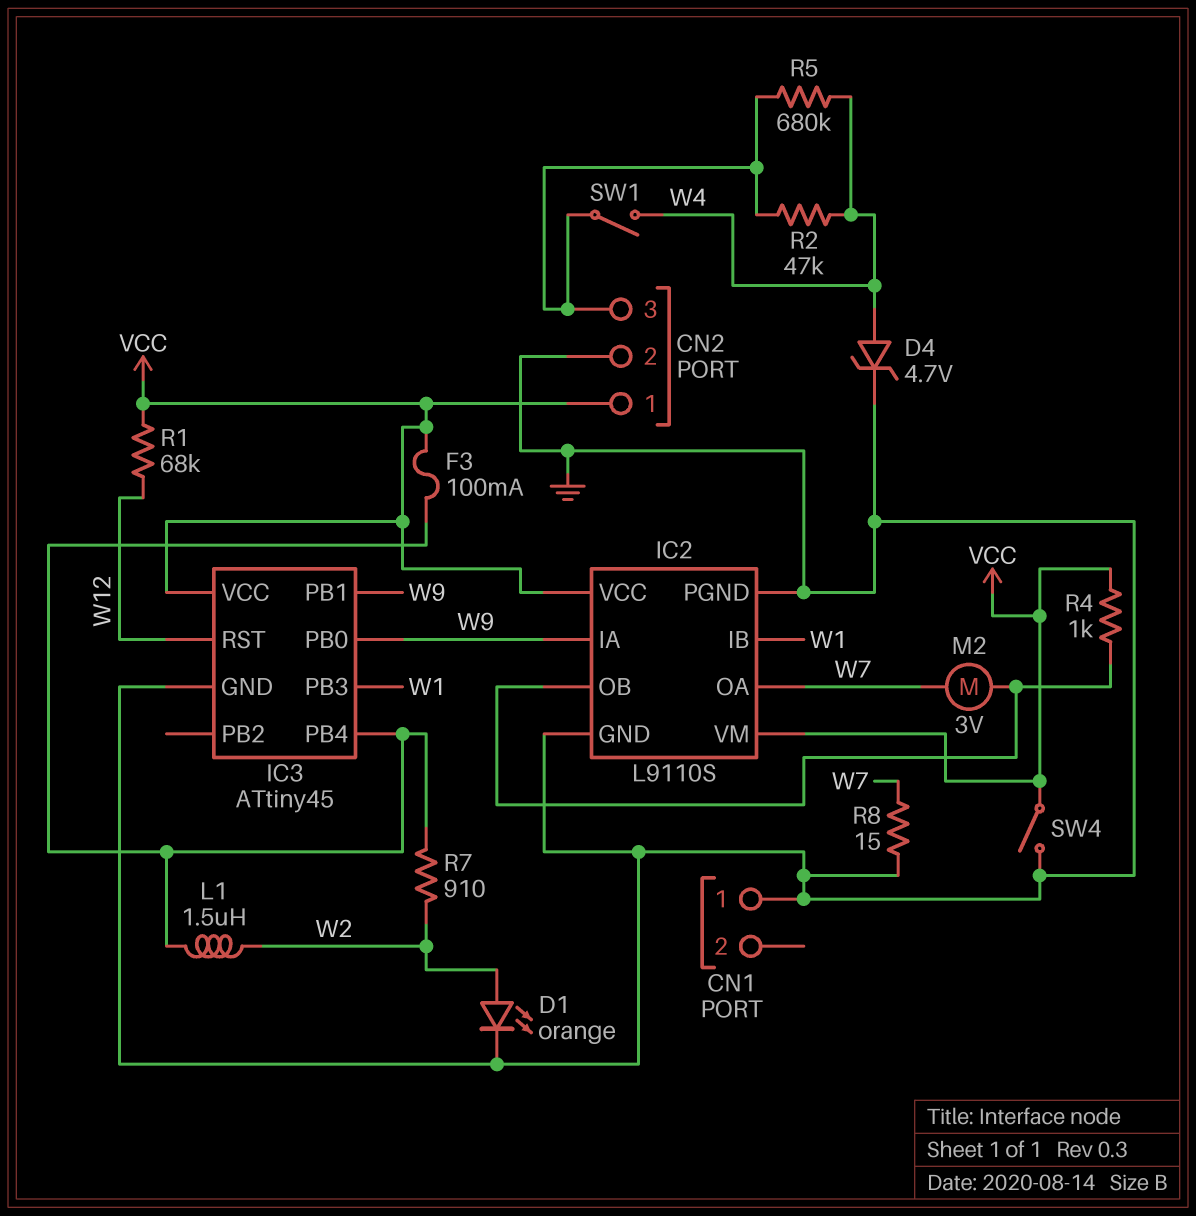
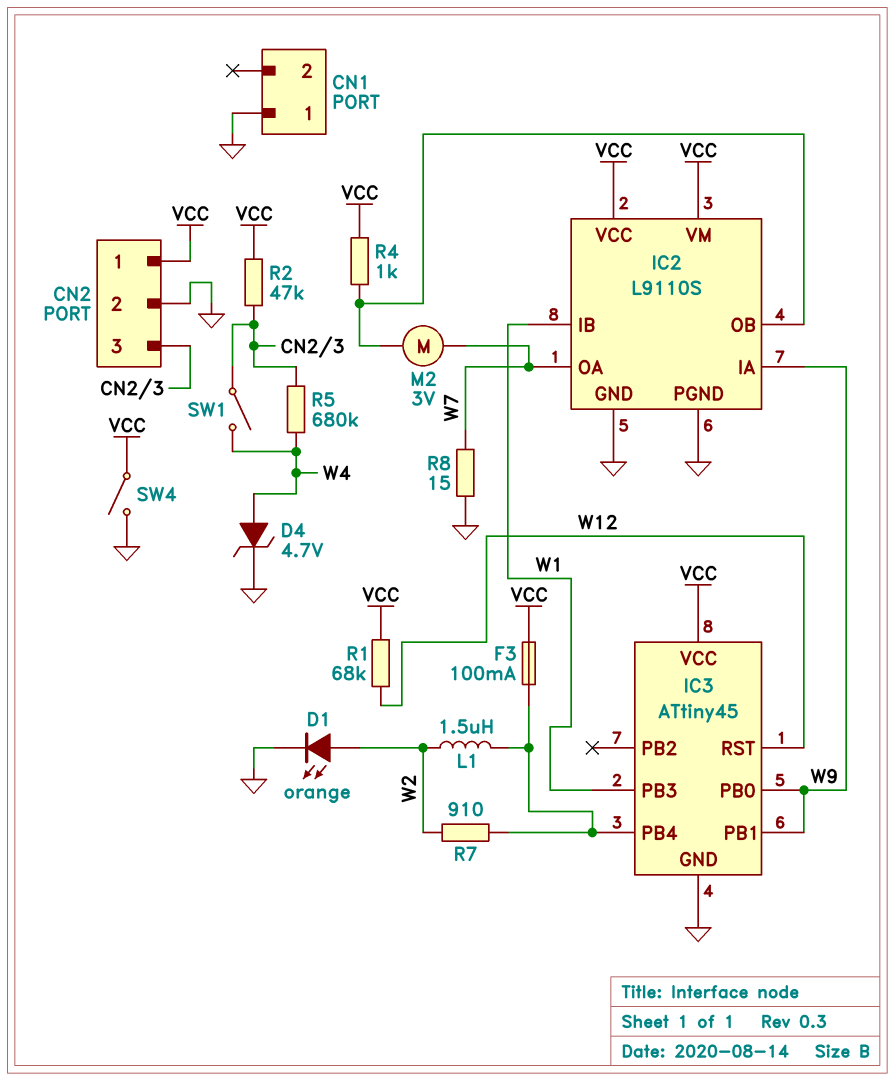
R2: 47k (CN2/3, W4) -> 47k (CN2/3, VCC)

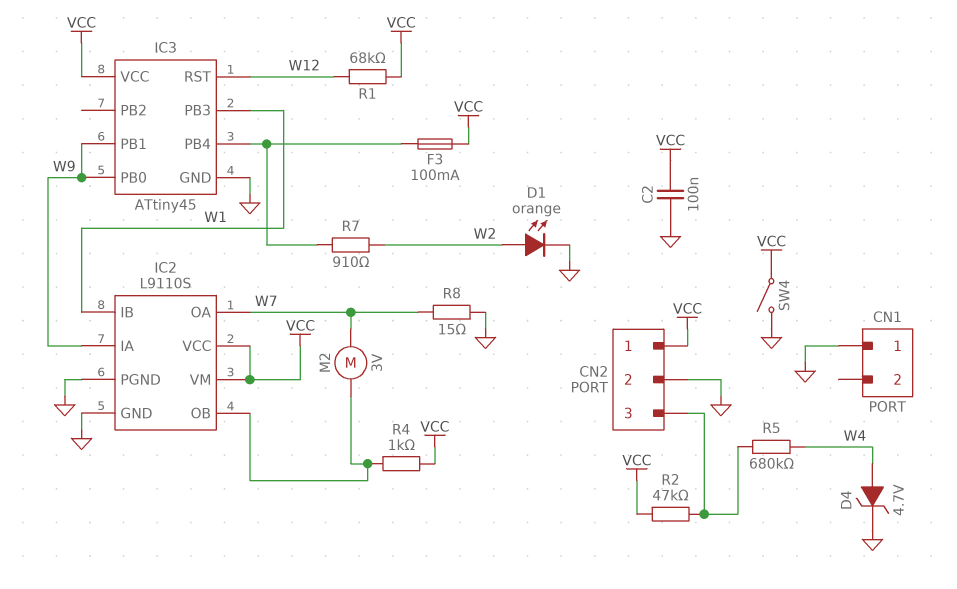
C2: none -> 100nF (GND, VCC)
L1: 1.5uH (IC3/PB4, W2) -> none
SW1: switch (CN2/3, W4) -> none

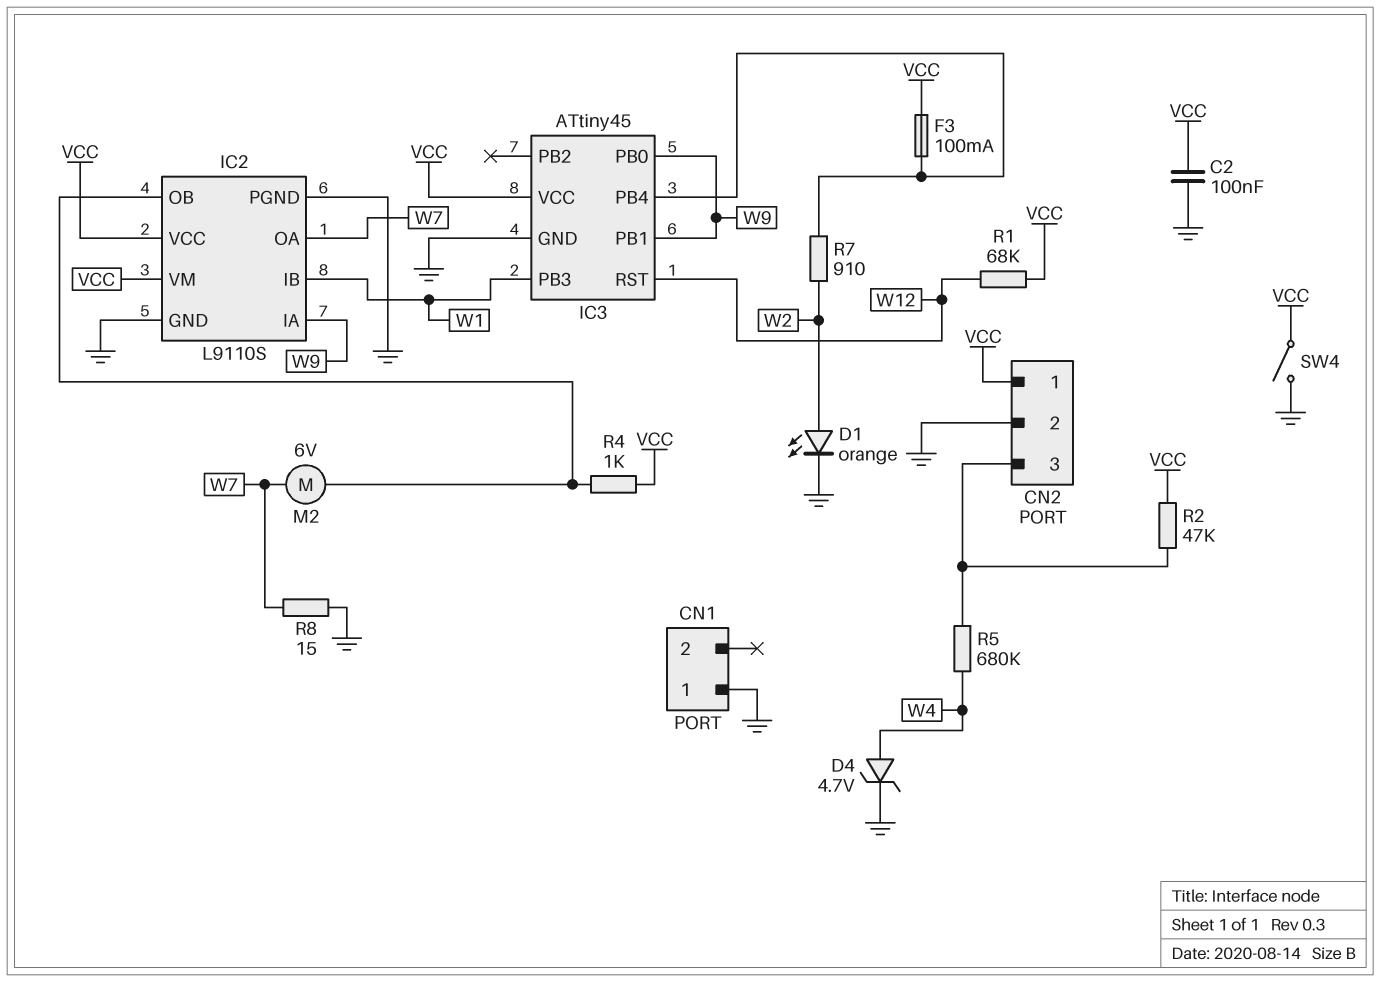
M2: motor 3V (IC2/OB, W7) -> motor 6V (IC2/OB, W7)

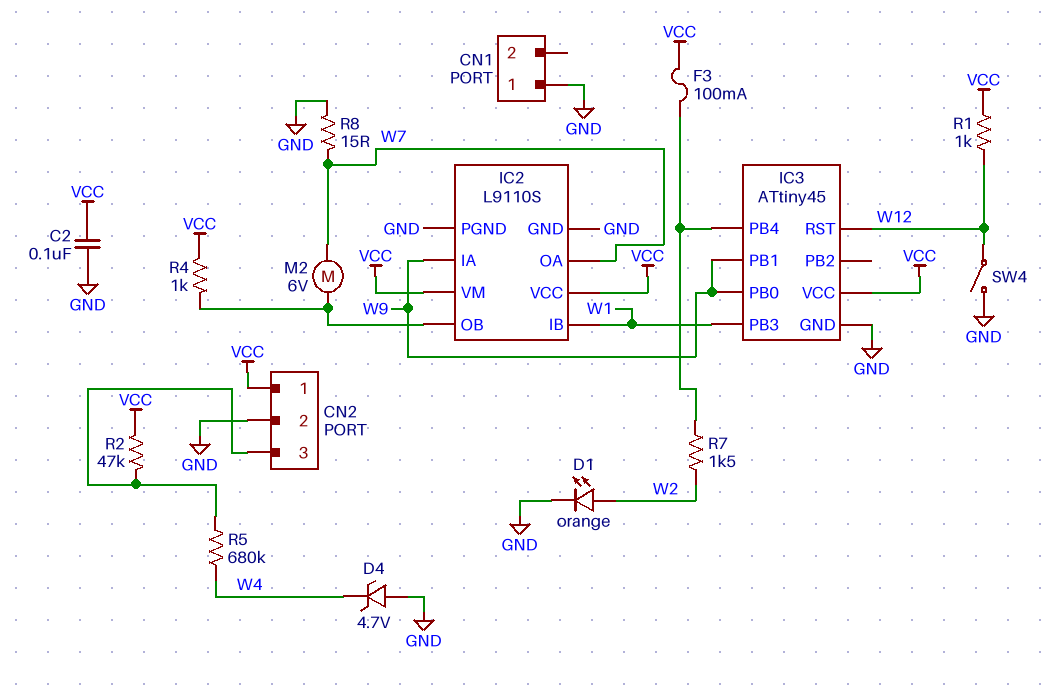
D4: zener 4.7V (A W4, K GND) -> zener 4.7V (A GND, K W4)
R1: 68k (VCC, W12) -> 1k (VCC, W12)
R7: 910 (IC3/PB4, W2) -> 1.5k (IC3/PB4, W2)
SW4: switch (GND, VCC) -> switch (GND, W12)

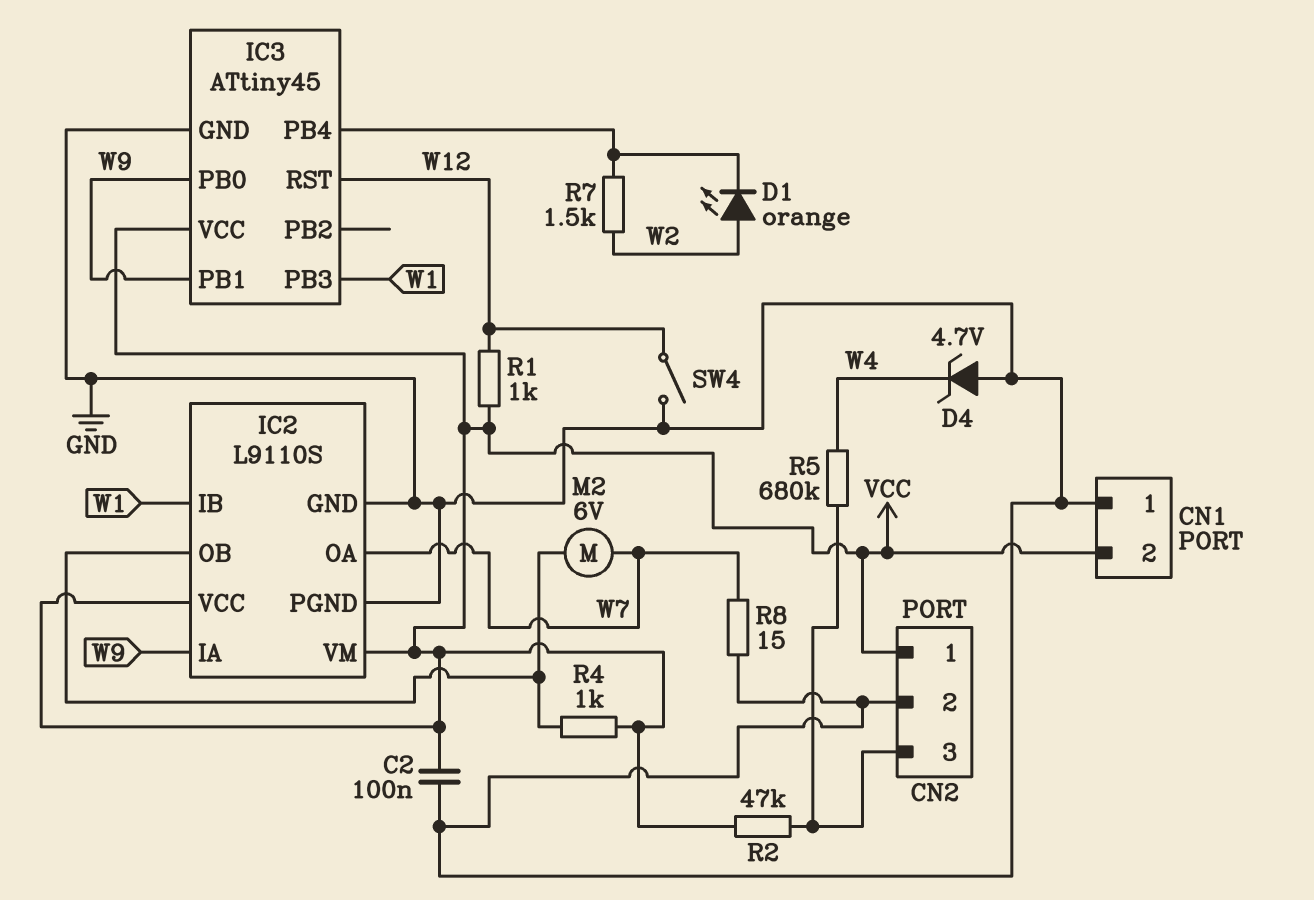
CN1 pin 2: none -> VCC
D1: LED orange (A W2, K GND) -> LED orange (A W2, K IC3/PB4)
F3: 100mA (IC3/PB4, VCC) -> none

